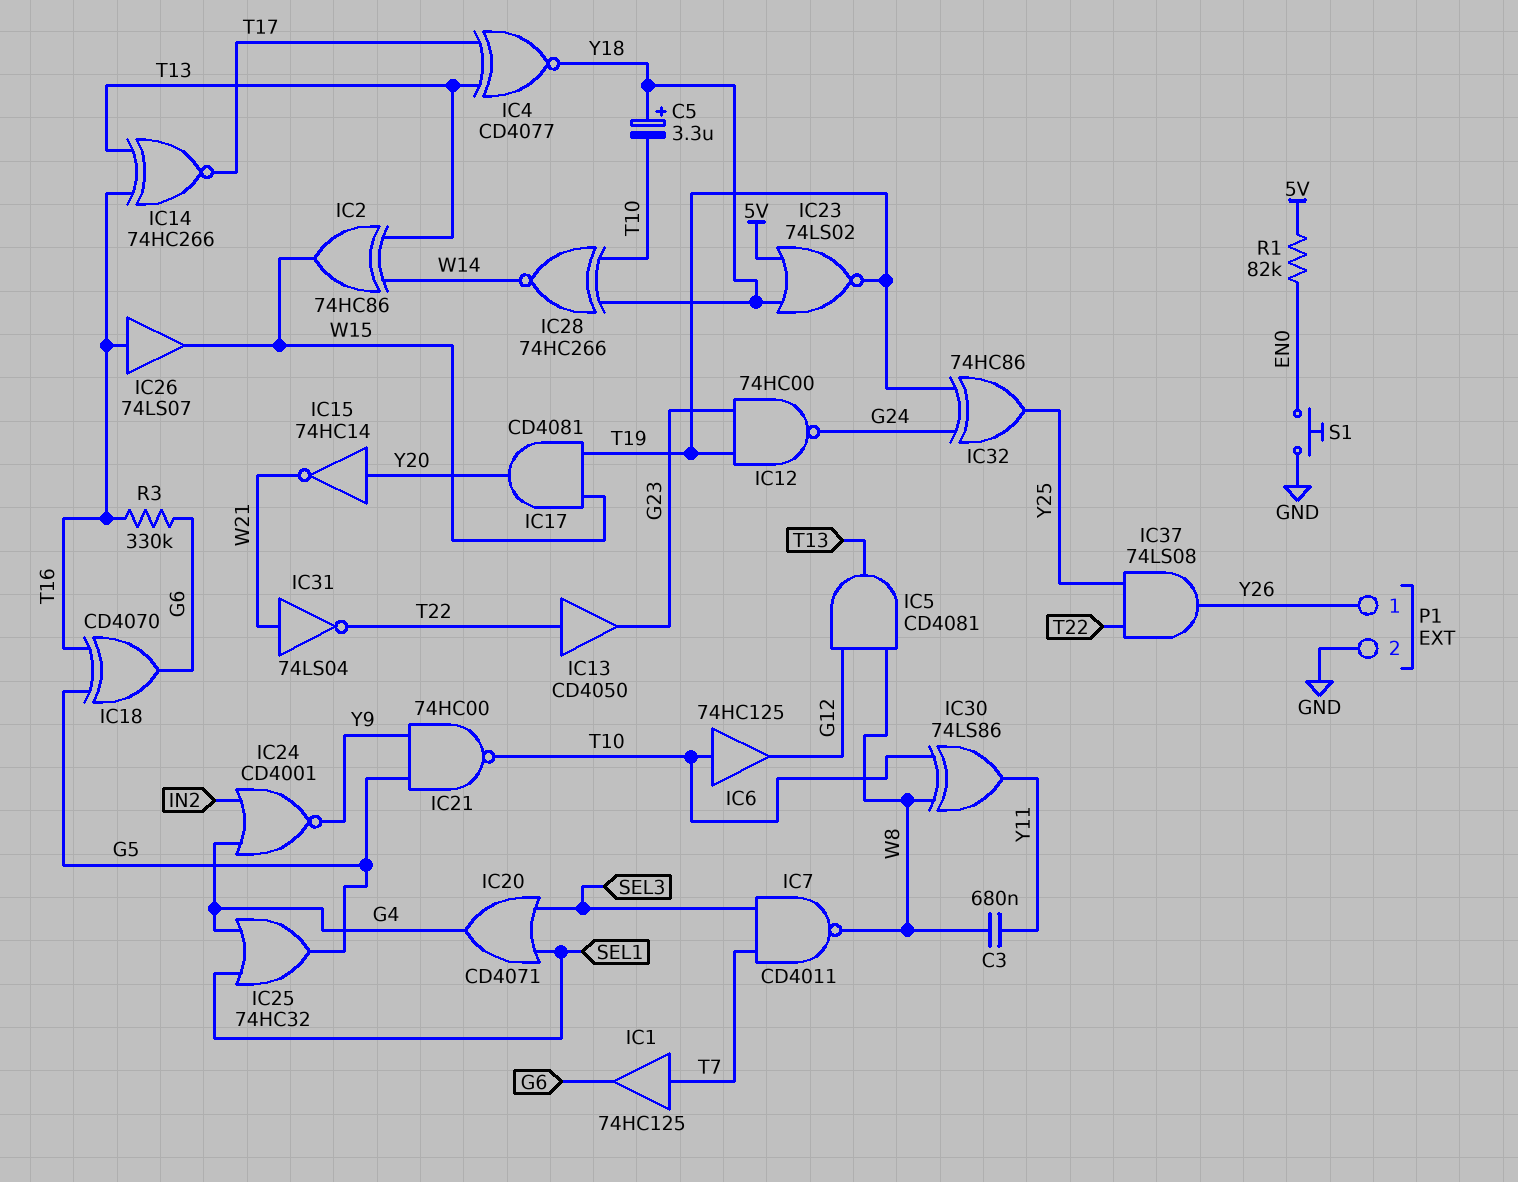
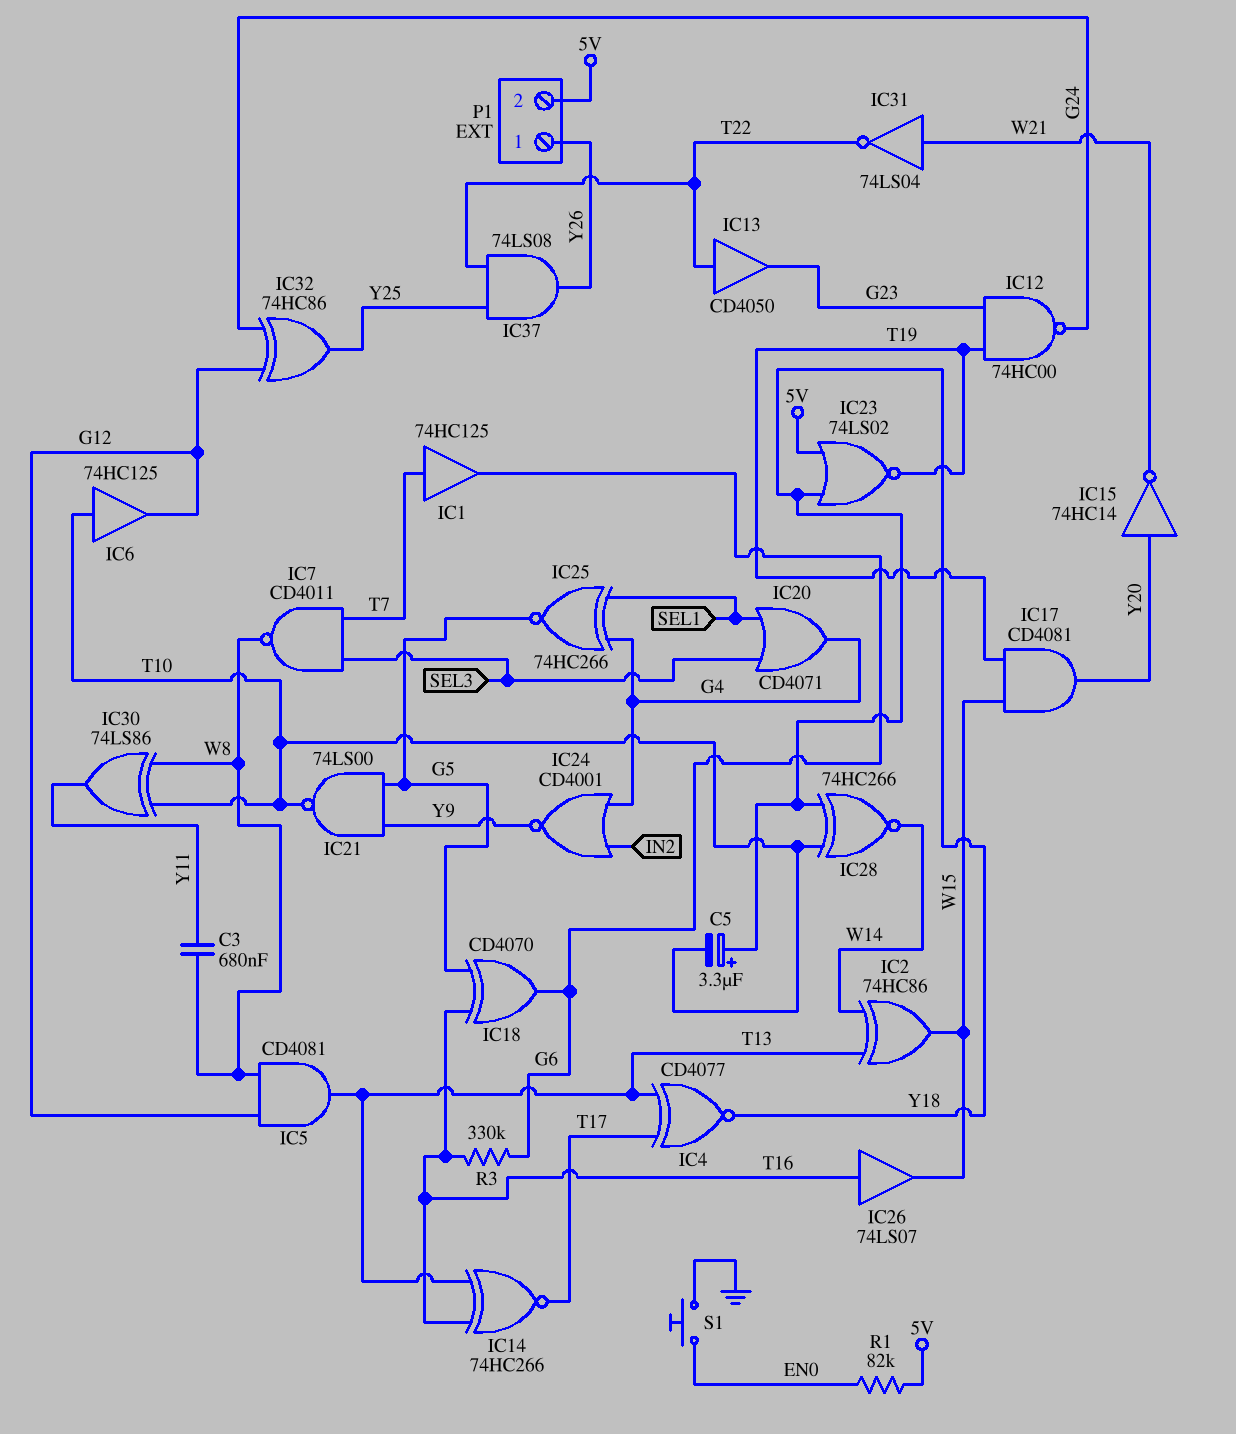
IC21: NAND 74HC00 (in G5, in Y9, out T10) -> NAND 74LS00 (in G5, in Y9, out T10)
IC25: OR 74HC32 (in G4, in SEL1, out G5) -> XNOR 74HC266 (in G4, in SEL1, out G5)
IC32: XOR 74HC86 (in G24, in T19, out Y25) -> XOR 74HC86 (in G12, in G24, out Y25)
P1 pin 2: GND -> 5V

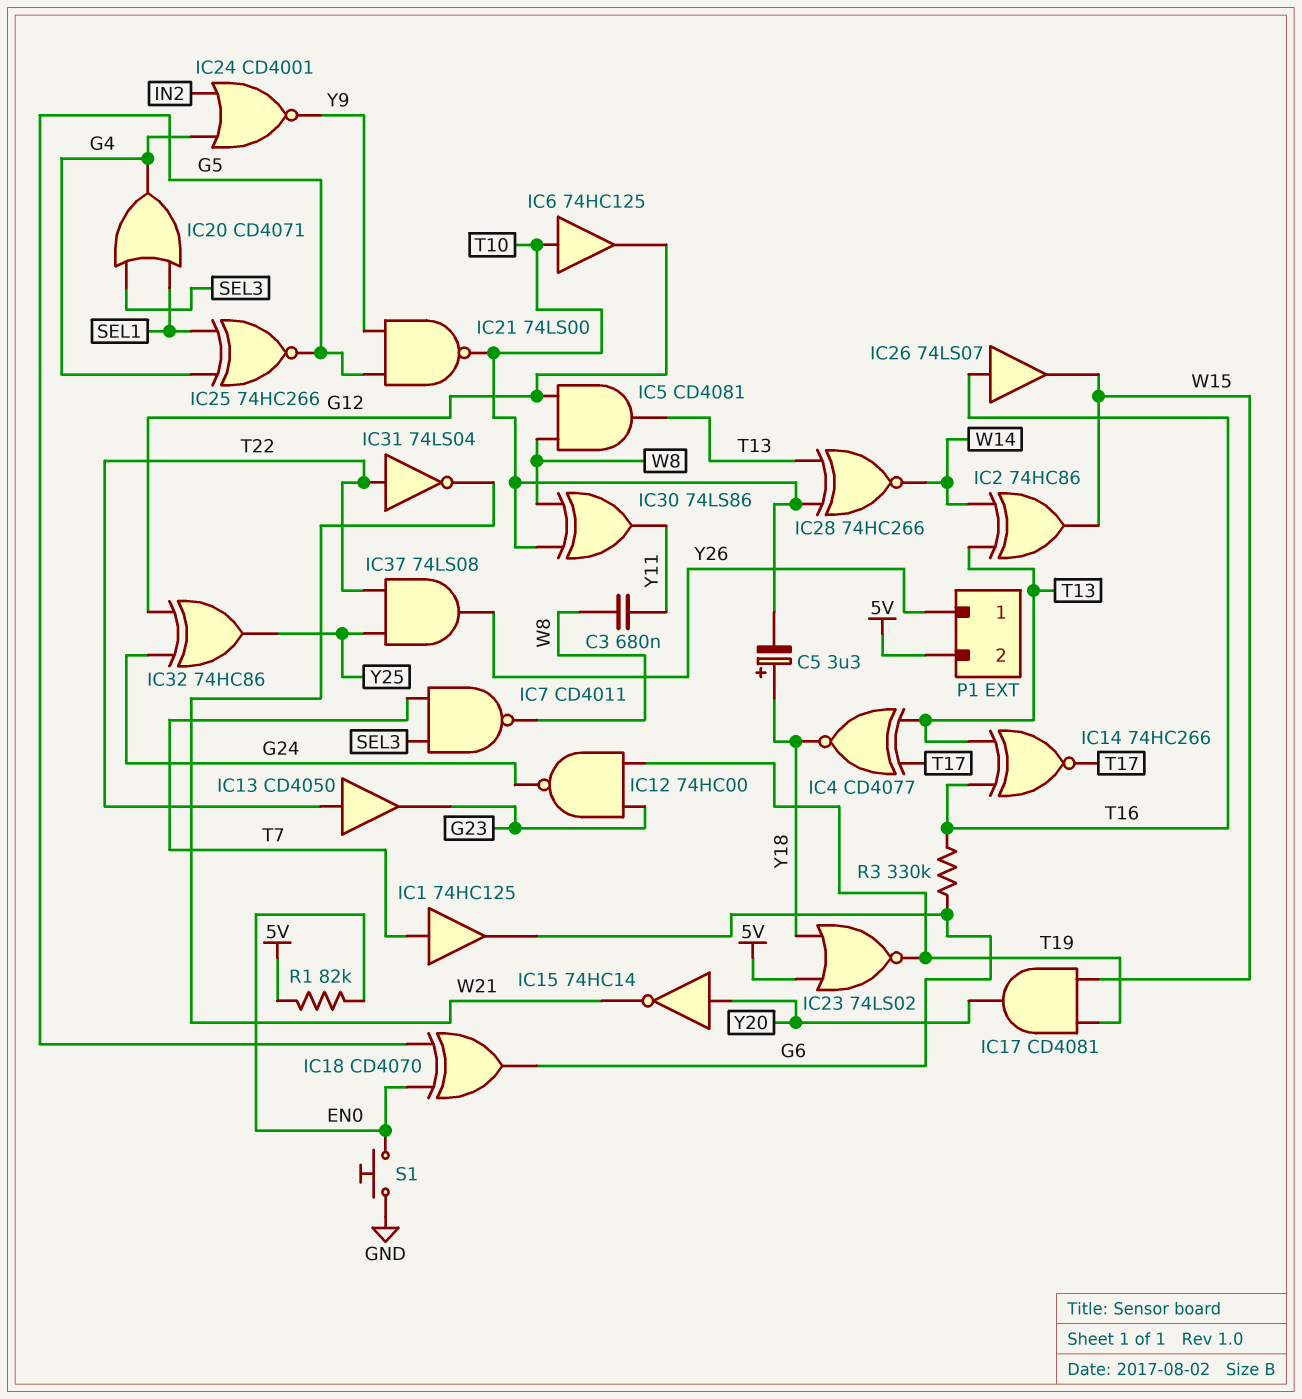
IC18: XOR CD4070 (in G5, in T16, out G6) -> XOR CD4070 (in EN0, in G5, out G6)
IC28: XNOR 74HC266 (in T10, in Y18, out W14) -> XNOR 74HC266 (in T10, in T13, out W14)
IC31: NOT 74LS04 (in W21, out T22) -> NOT 74LS04 (in T22, out W21)

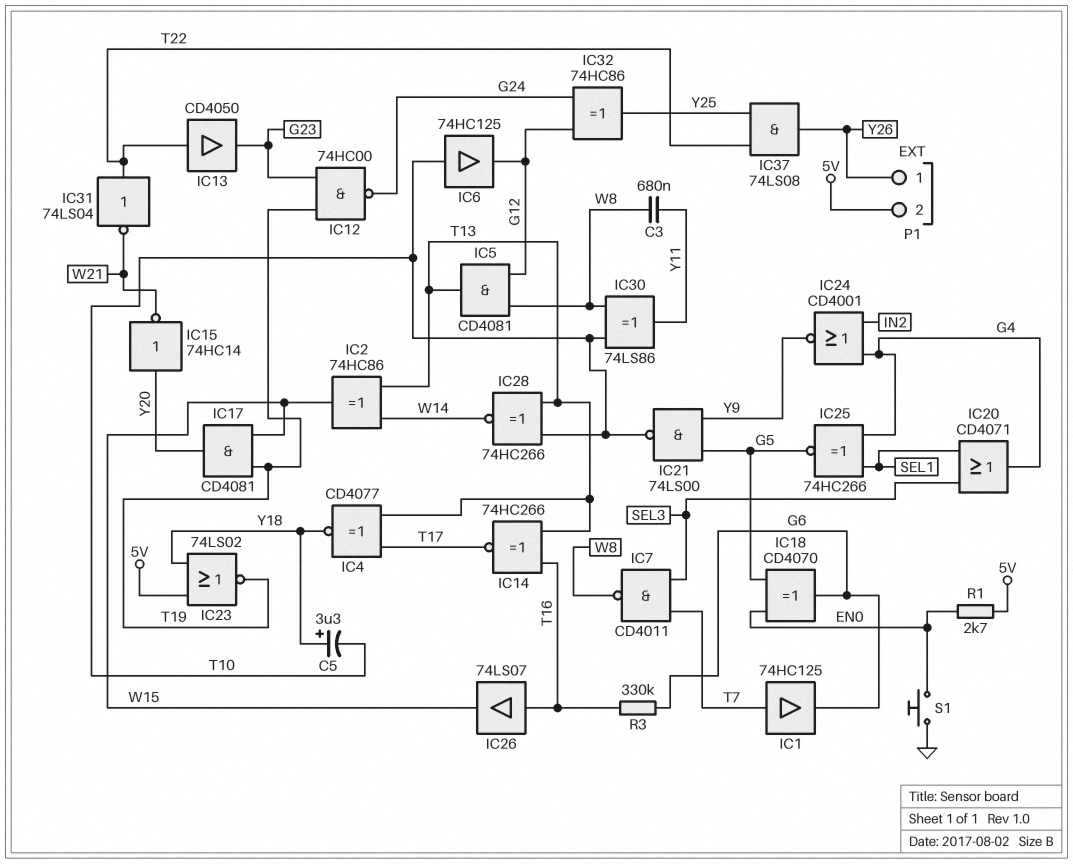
R1: 82k (5V, EN0) -> 2.7k (5V, EN0)

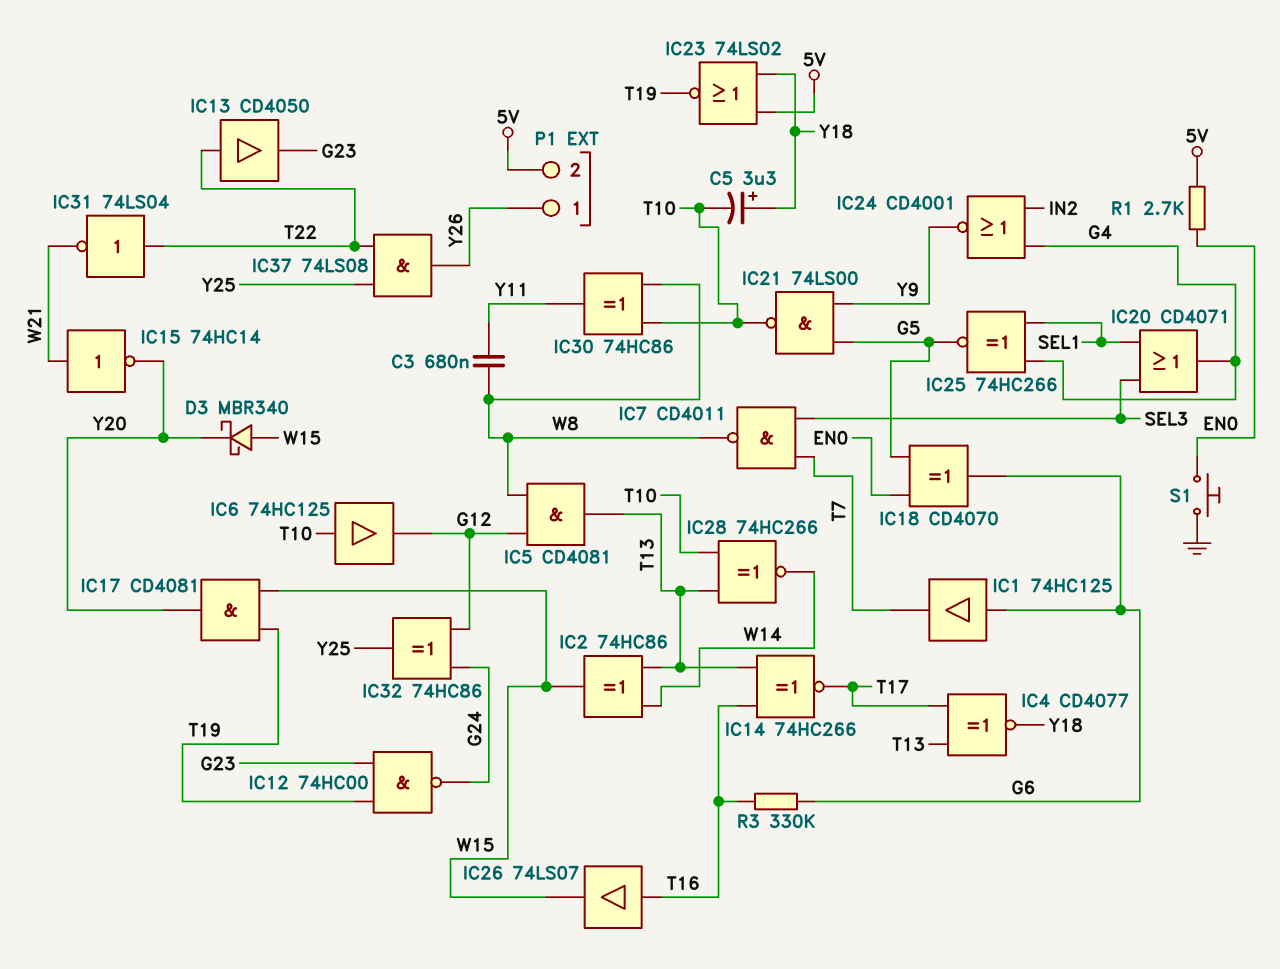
D3: none -> schottky MBR340 (A W15, K Y20)
IC1: buffer 74HC125 (in T7, out G6) -> buffer 74HC125 (in G6, out T7)
IC15: NOT 74HC14 (in Y20, out W21) -> NOT 74HC14 (in W21, out Y20)
IC30: XOR 74LS86 (in T10, in W8, out Y11) -> XOR 74HC86 (in T10, in W8, out Y11)

